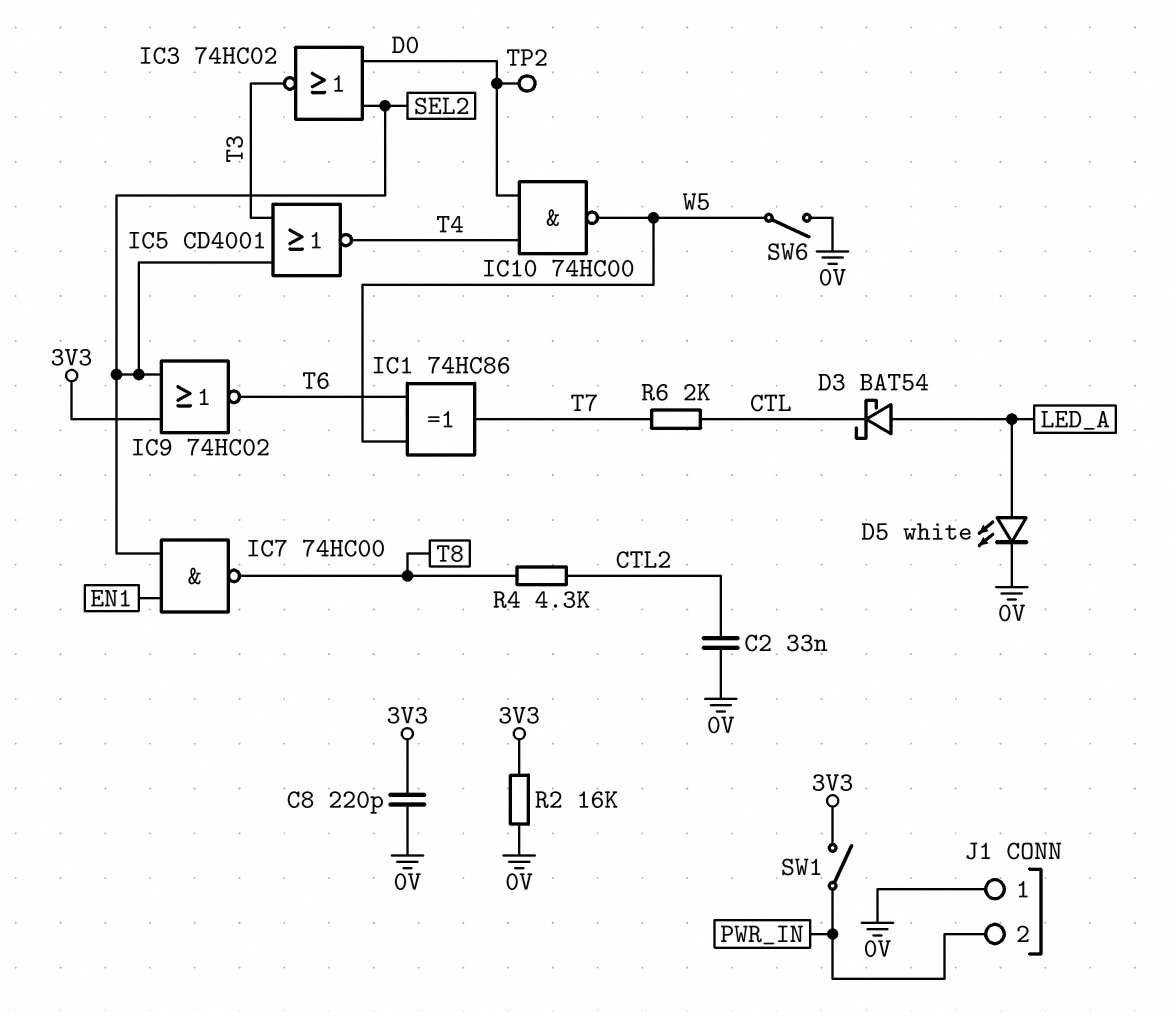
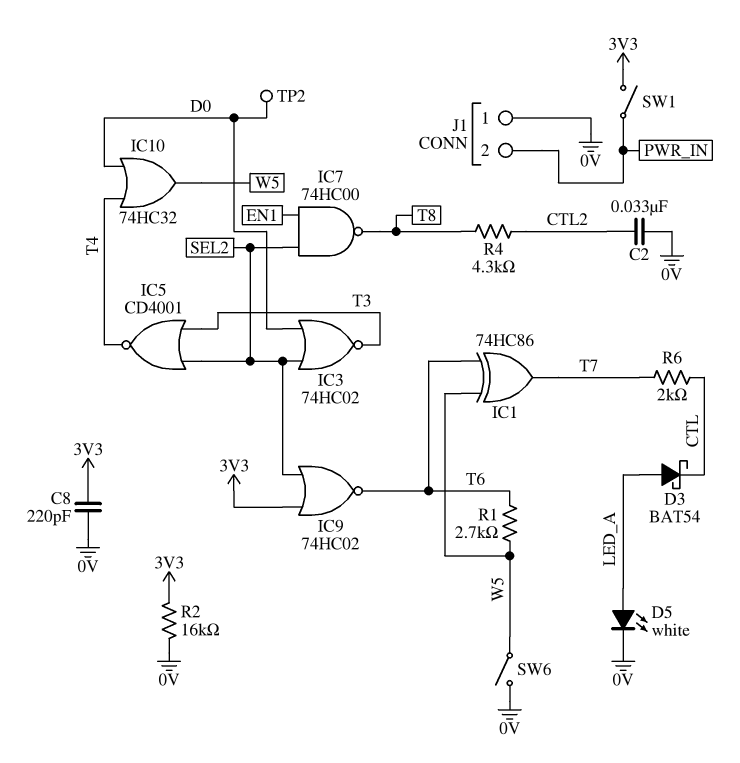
IC10: NAND 74HC00 (in D0, in T4, out W5) -> OR 74HC32 (in D0, in T4, out W5)
R1: none -> 2.7k (T6, W5)

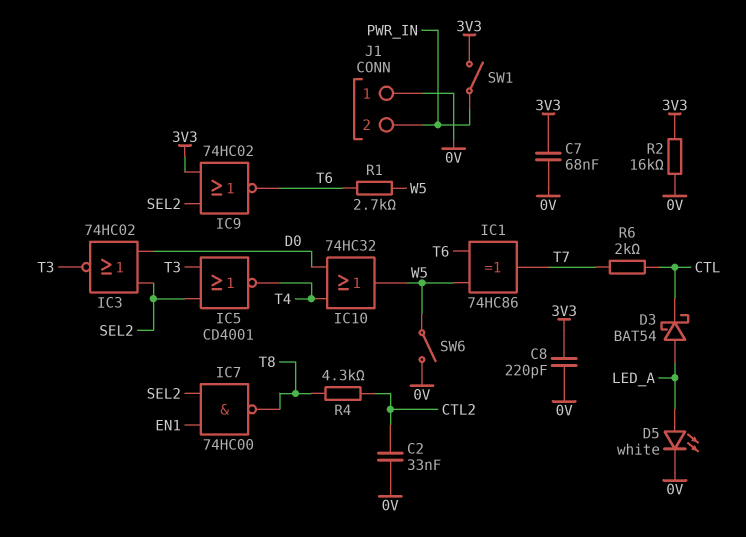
C7: none -> 68nF (0V, 3V3)
TP2: test point (D0) -> none

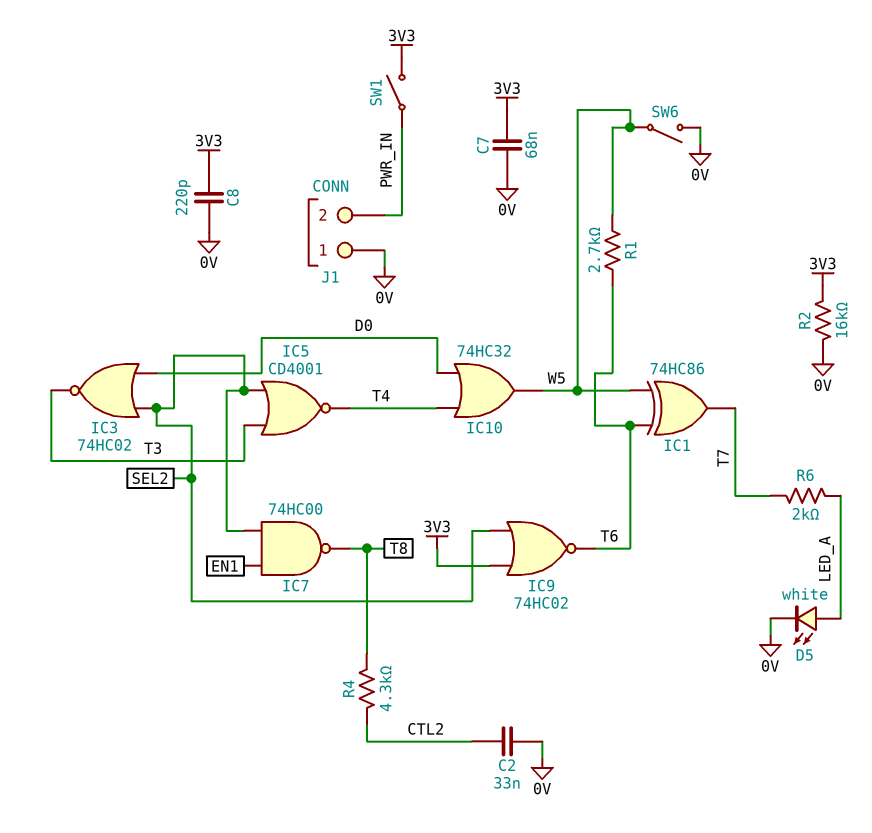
D3: schottky BAT54 (A LED_A, K CTL) -> none
R6: 2k (CTL, T7) -> 2k (LED_A, T7)

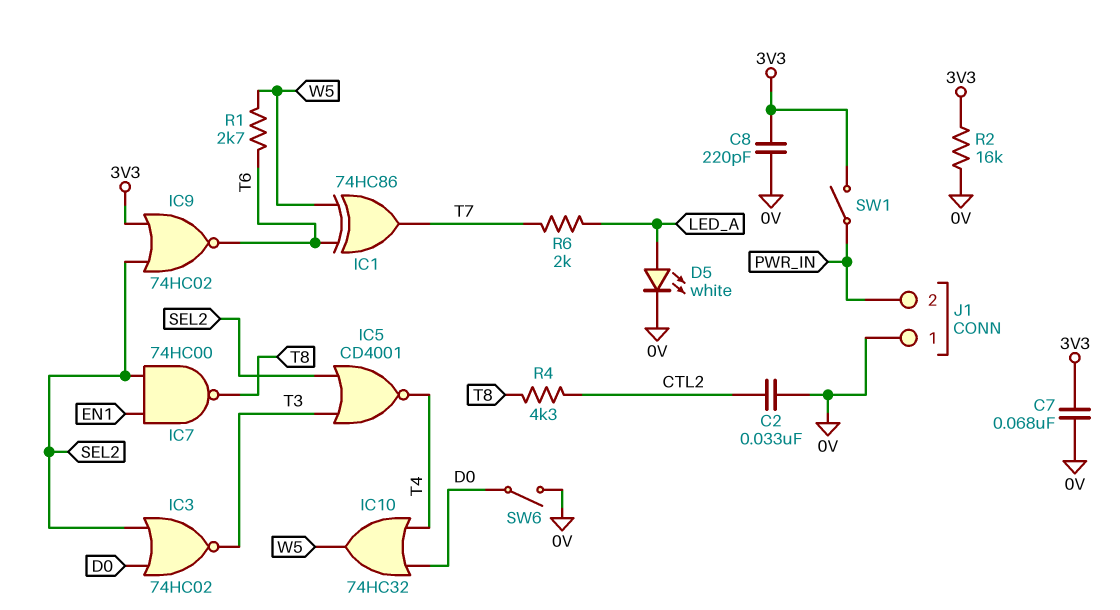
SW6: switch (0V, W5) -> switch (0V, D0)

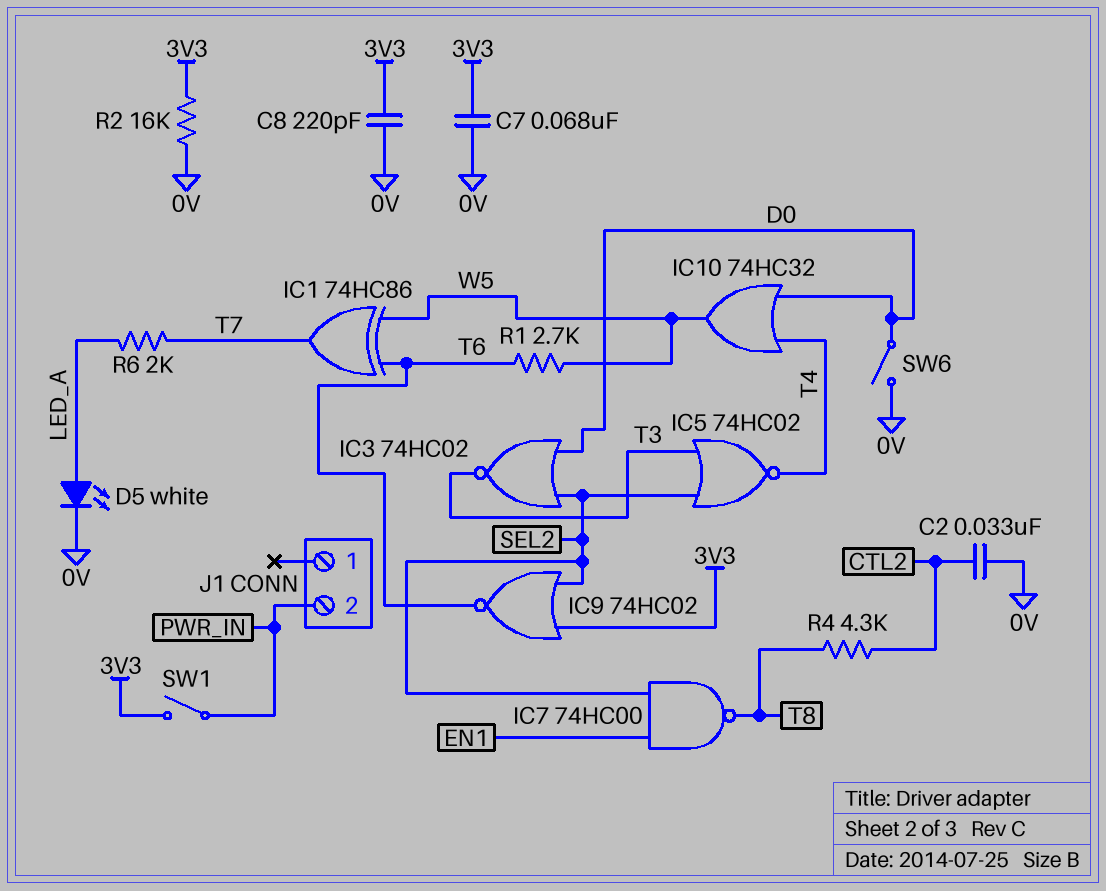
IC5: NOR CD4001 (in SEL2, in T3, out T4) -> NOR 74HC02 (in SEL2, in T3, out T4)
J1 pin 1: 0V -> none

